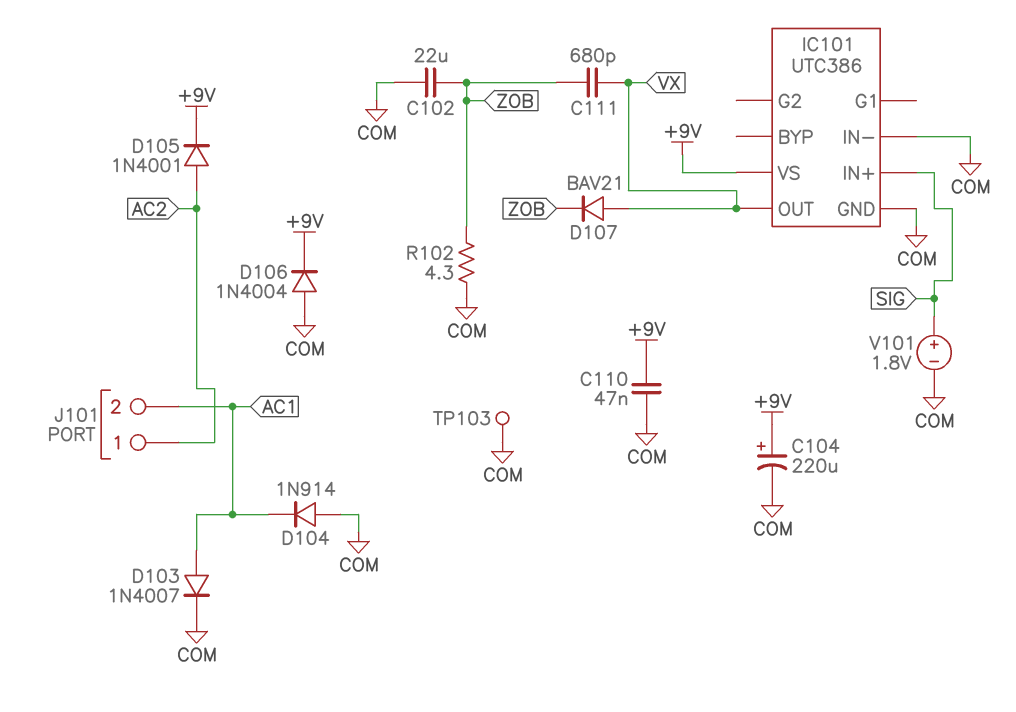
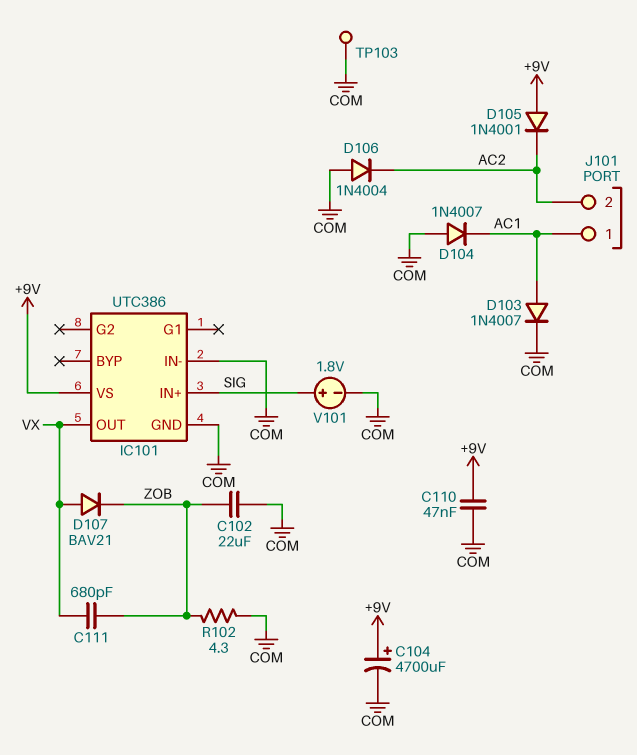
C104: 220uF (plus +9V, minus COM) -> 4700uF (plus +9V, minus COM)
D104: diode 1N914 (A COM, K AC1) -> diode 1N4007 (A COM, K AC1)
D105: diode 1N4001 (A AC2, K +9V) -> diode 1N4001 (A +9V, K AC2)
D106: diode 1N4004 (A COM, K +9V) -> diode 1N4004 (A COM, K AC2)
J101 pin 1: AC2 -> AC1
J101 pin 2: AC1 -> AC2

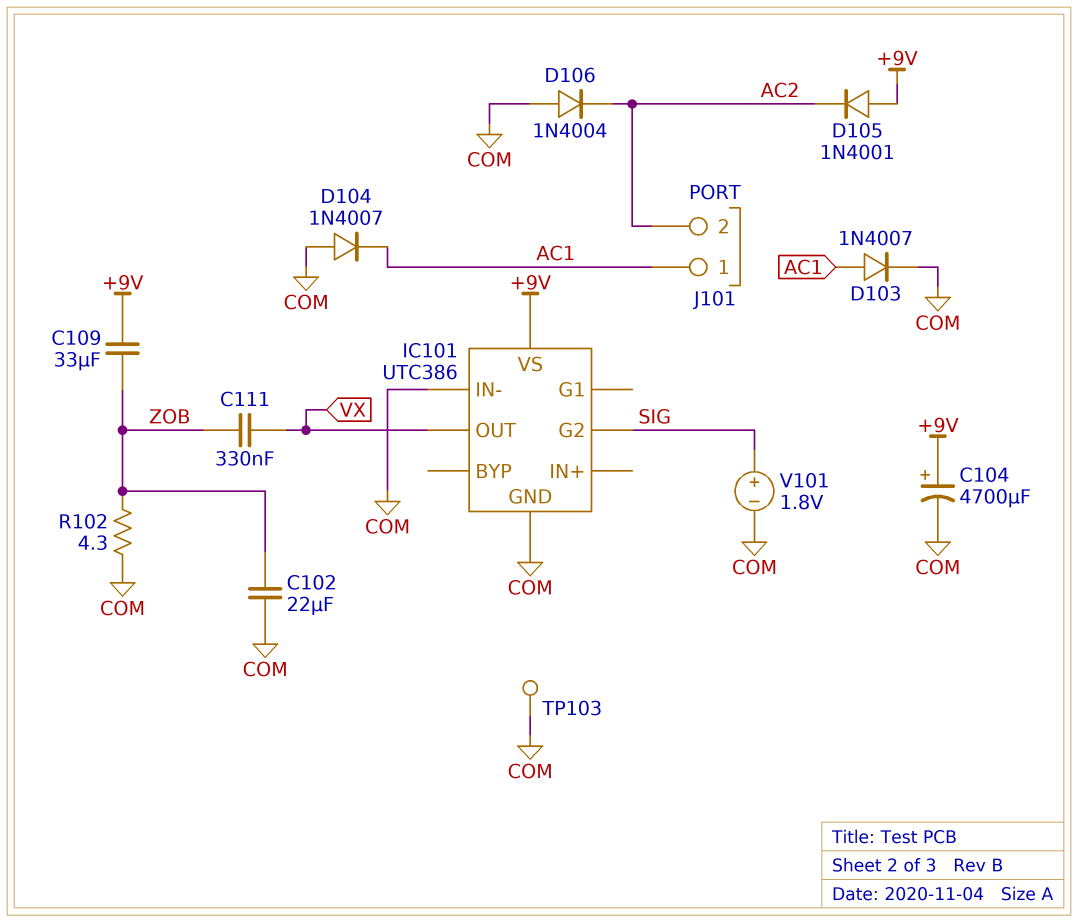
C109: none -> 33uF (+9V, ZOB)
C110: 47nF (+9V, COM) -> none
C111: 680pF (VX, ZOB) -> 330nF (VX, ZOB)
D107: diode BAV21 (A VX, K ZOB) -> none
IC101 pin G2: none -> SIG
IC101 pin IN+: SIG -> none

